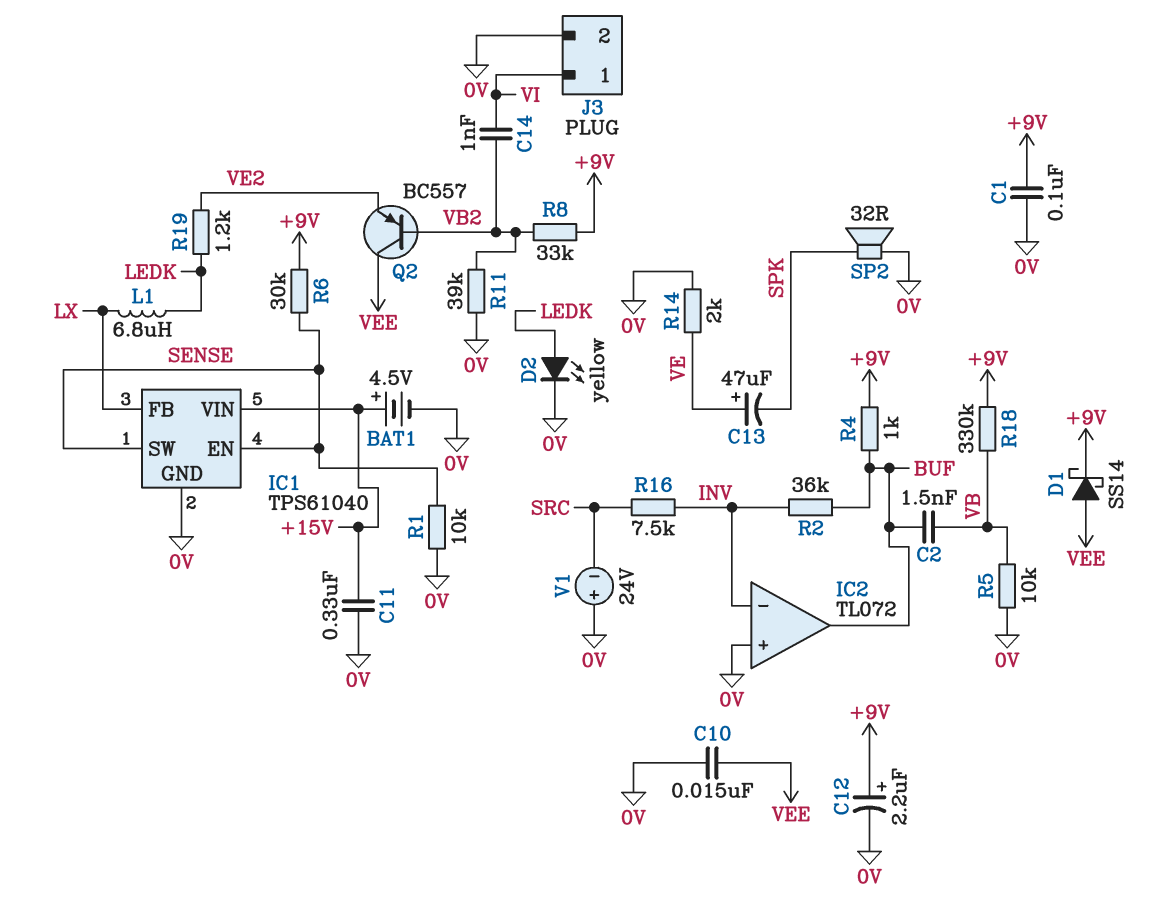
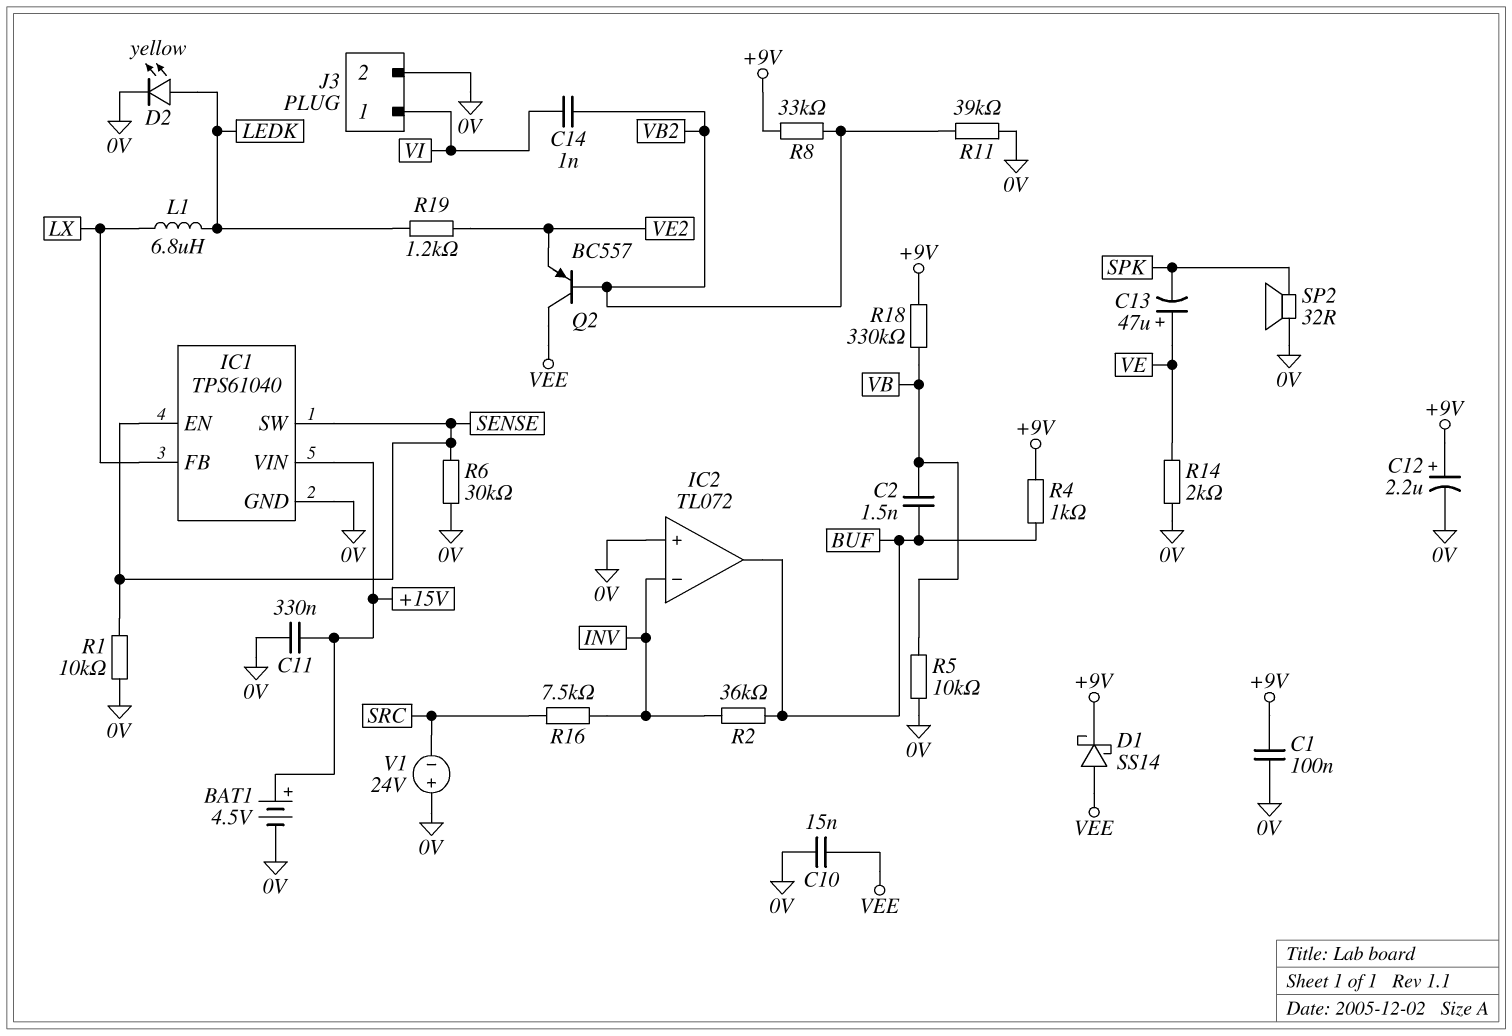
R6: 30k (+9V, SENSE) -> 30k (0V, SENSE)

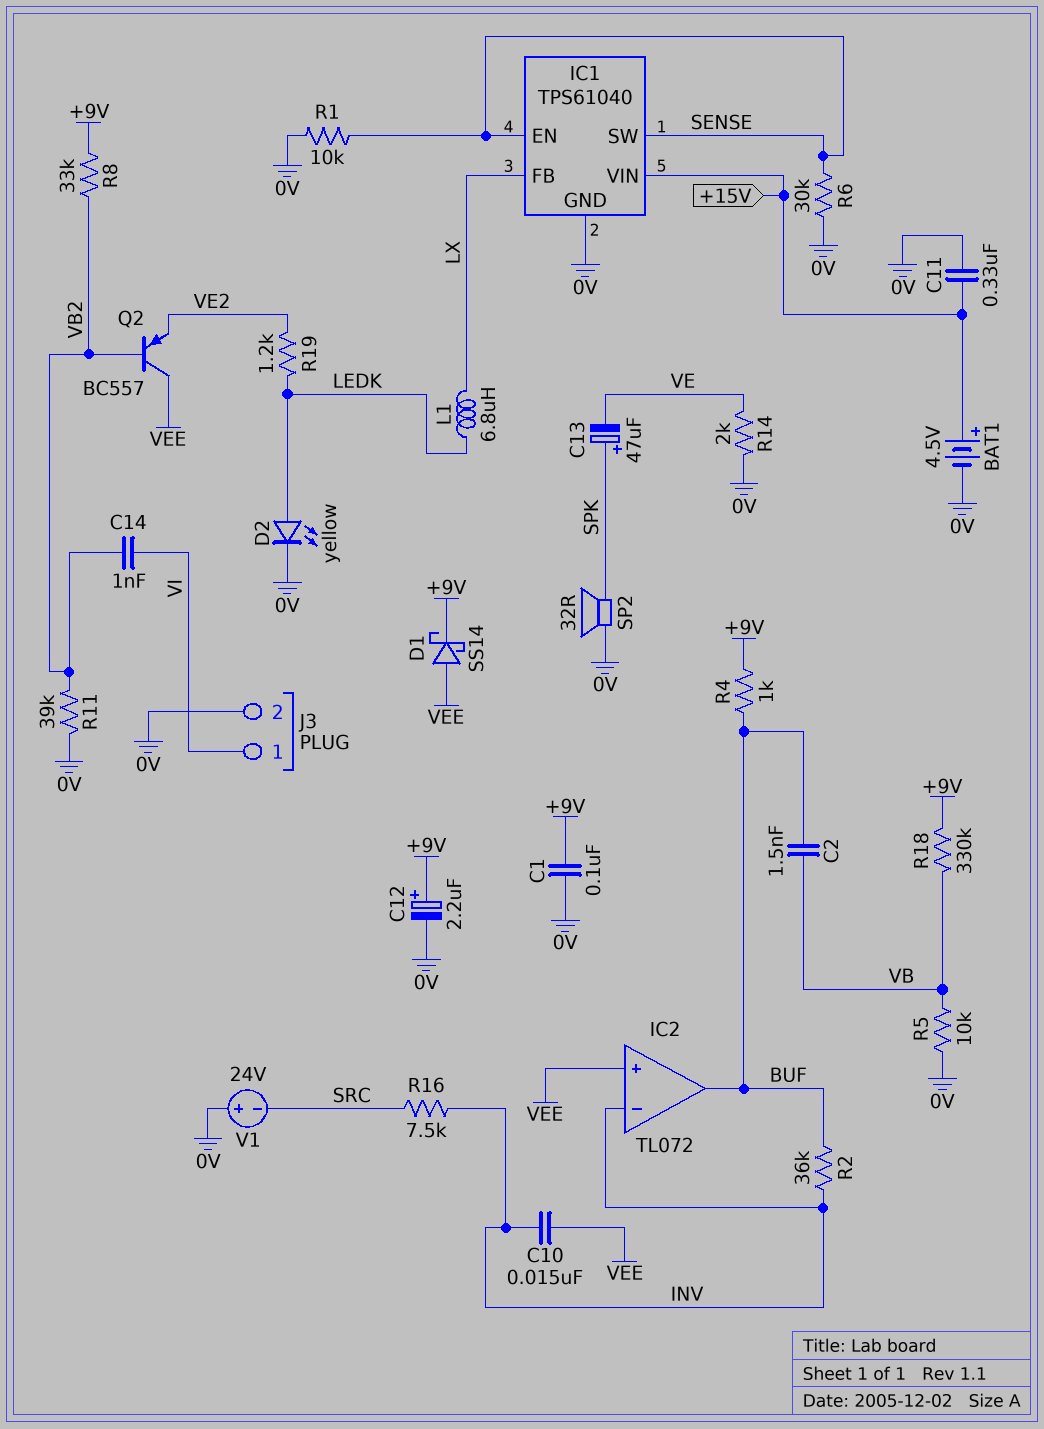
C10: 15nF (0V, VEE) -> 15nF (INV, VEE)
C13: 47uF (plus VE, minus SPK) -> 47uF (plus SPK, minus VE)
IC2 pin in+: 0V -> VEE

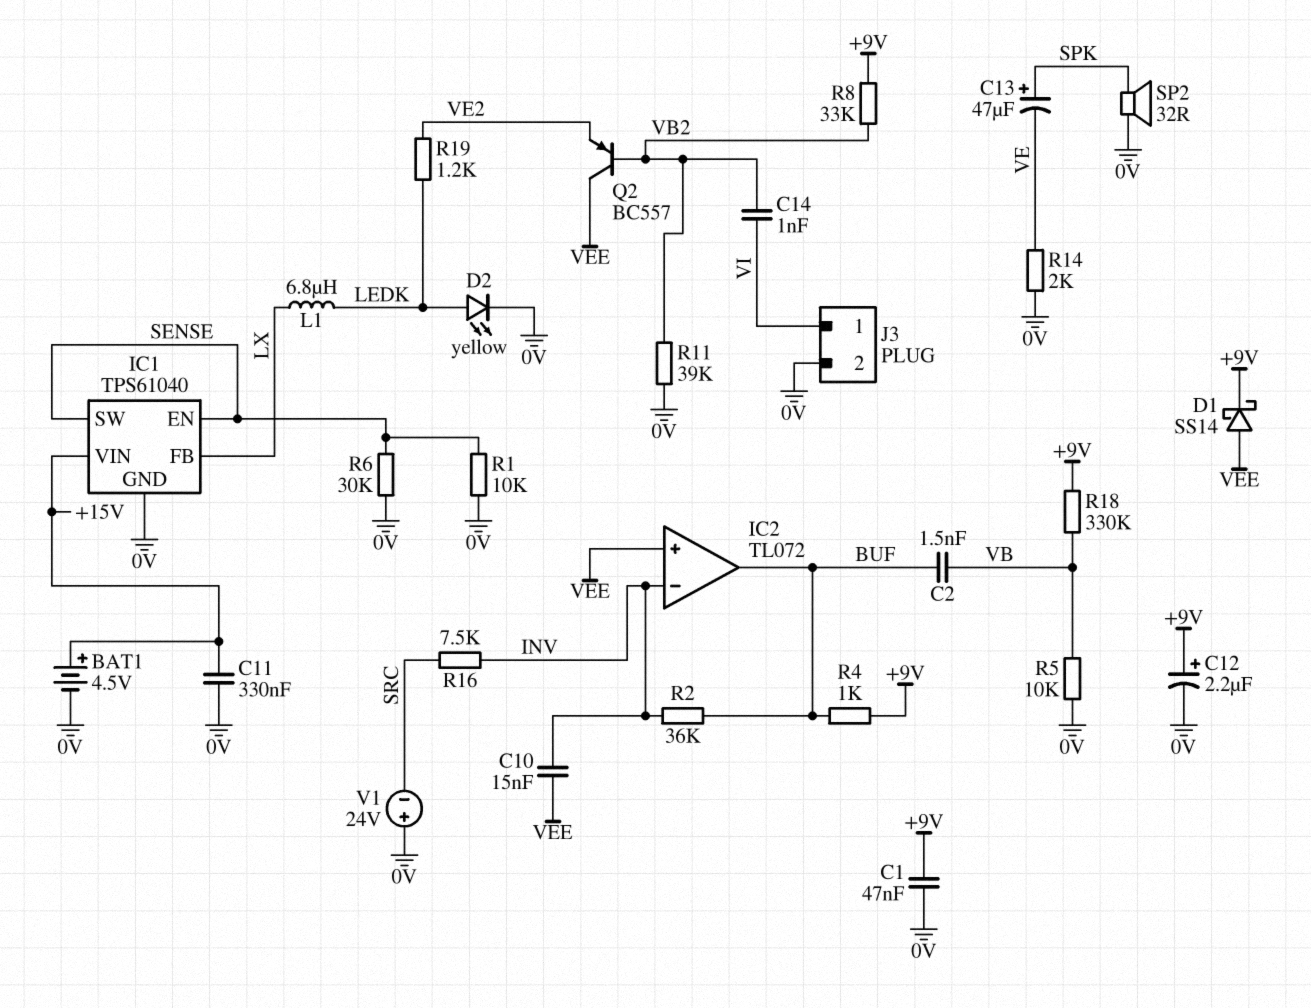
C1: 100nF (+9V, 0V) -> 47nF (+9V, 0V)

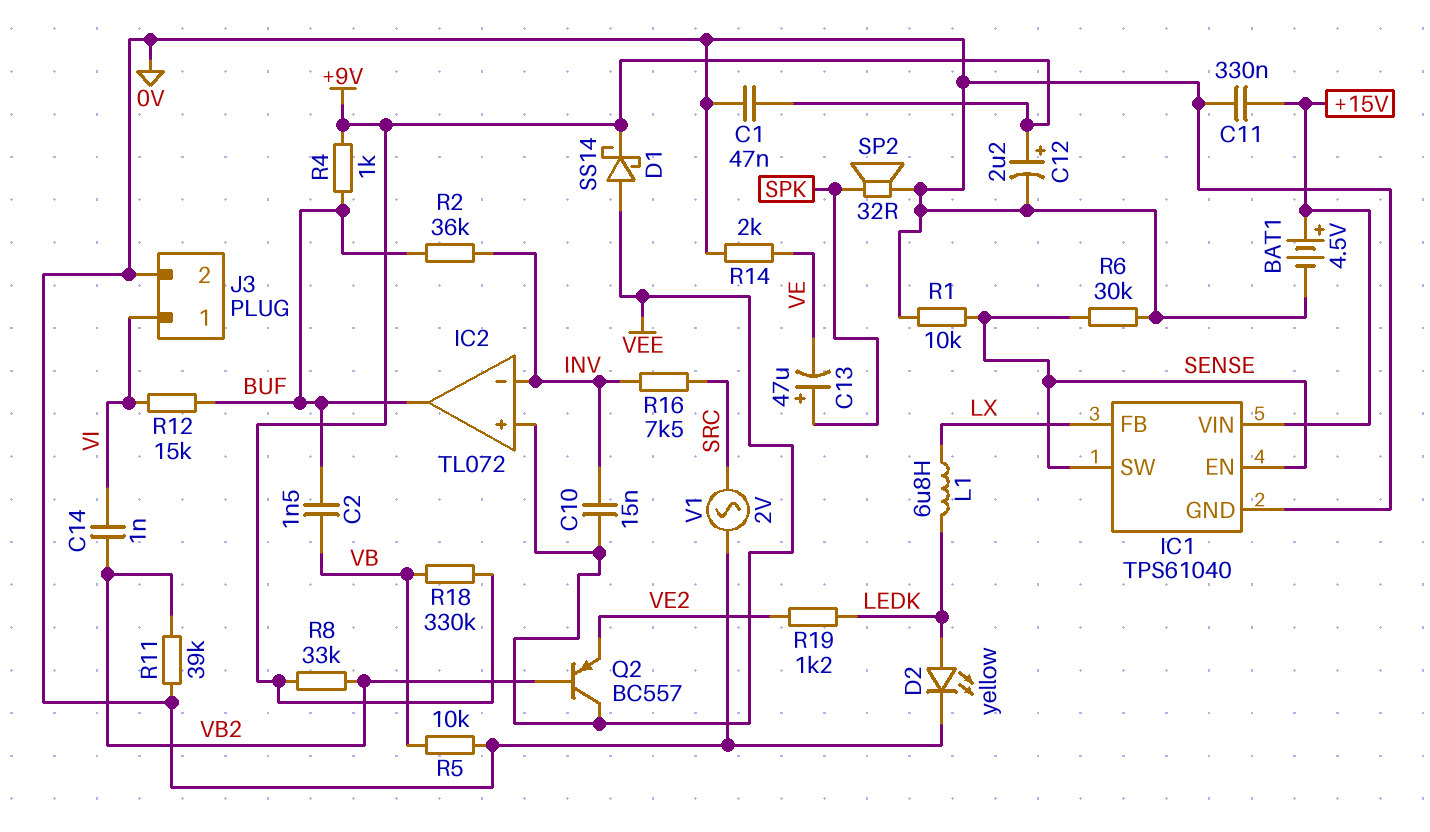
R12: none -> 15k (BUF, VI)
V1: 24V (plus 0V, minus SRC) -> AC 2V (0V, SRC)

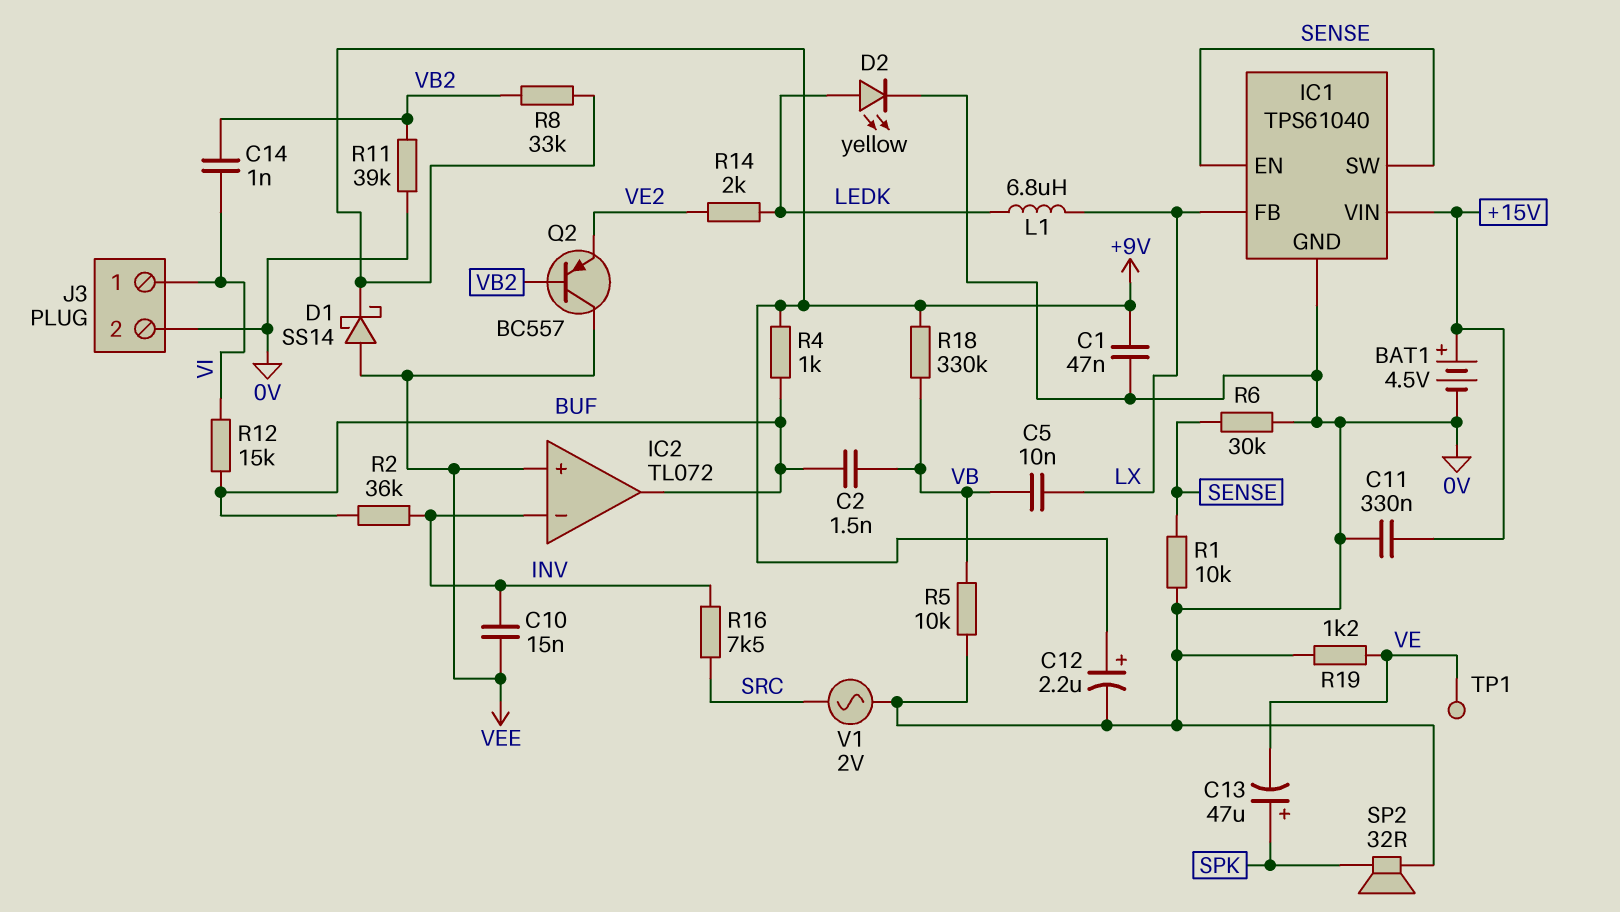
C5: none -> 10nF (LX, VB)
R14: 2k (0V, VE) -> 2k (LEDK, VE2)
R19: 1.2k (LEDK, VE2) -> 1.2k (0V, VE)
TP1: none -> test point (VE)

